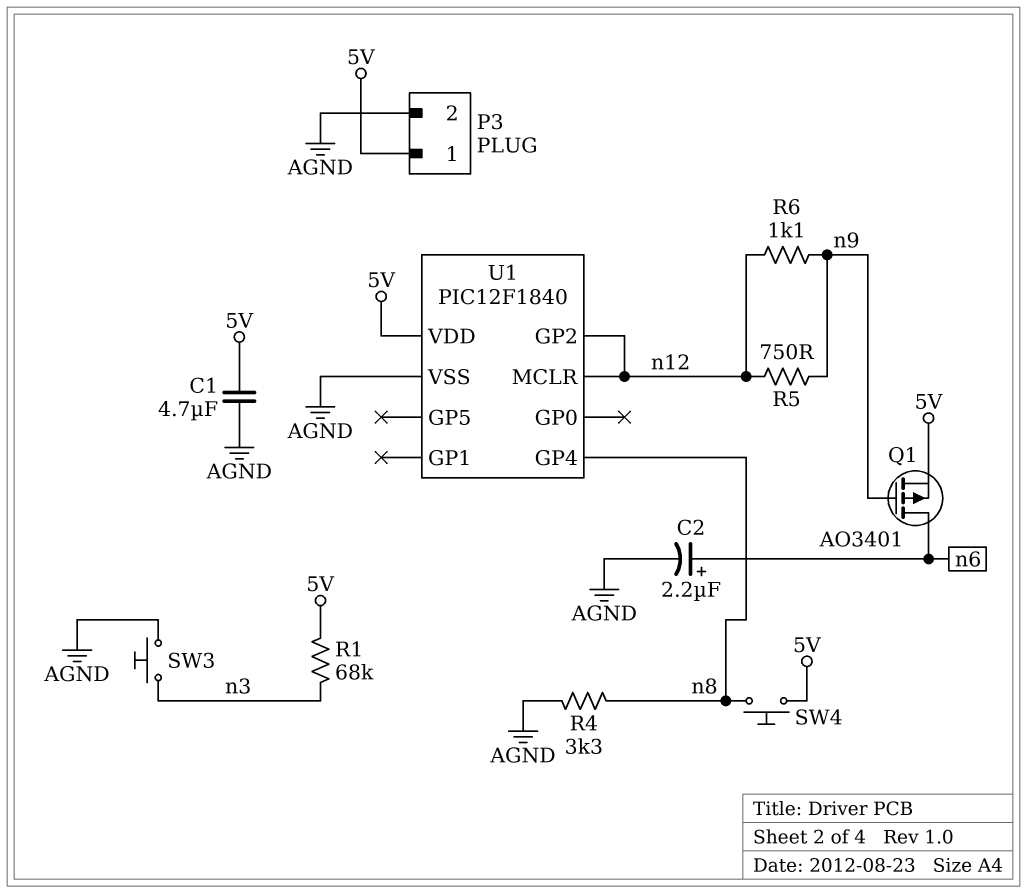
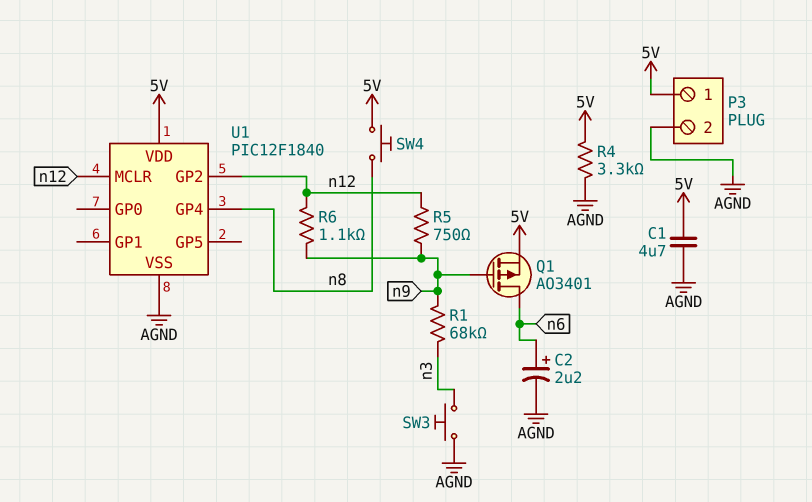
R1: 68k (5V, n3) -> 68k (n3, n9)
R4: 3.3k (AGND, n8) -> 3.3k (5V, AGND)

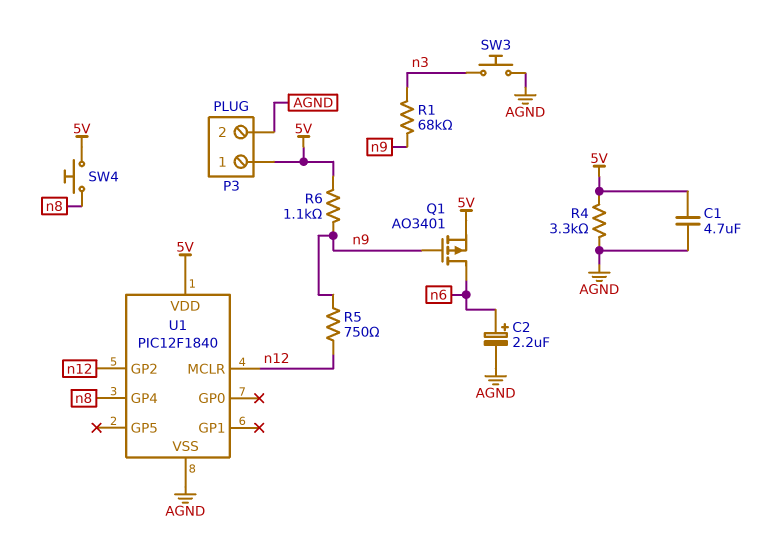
R6: 1.1k (n9, n12) -> 1.1k (5V, n9)

